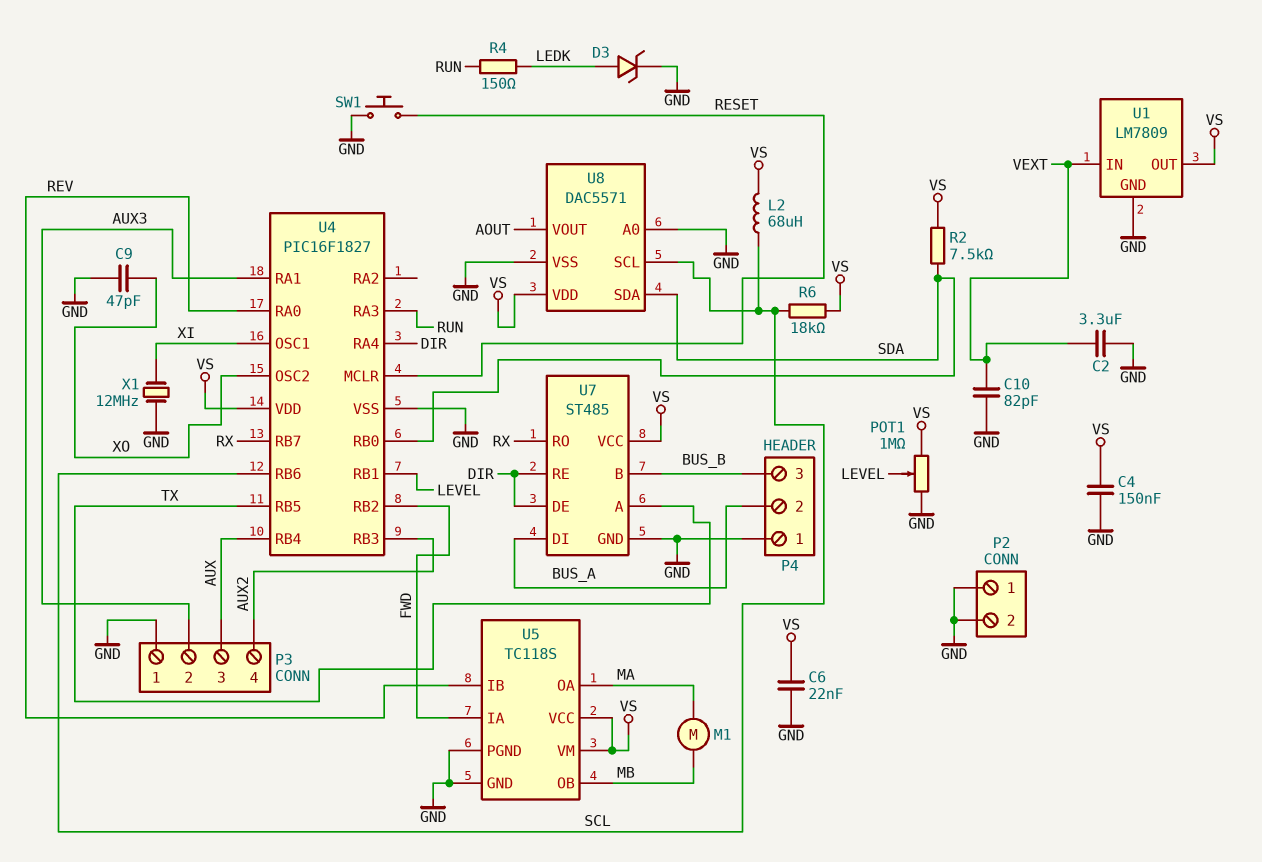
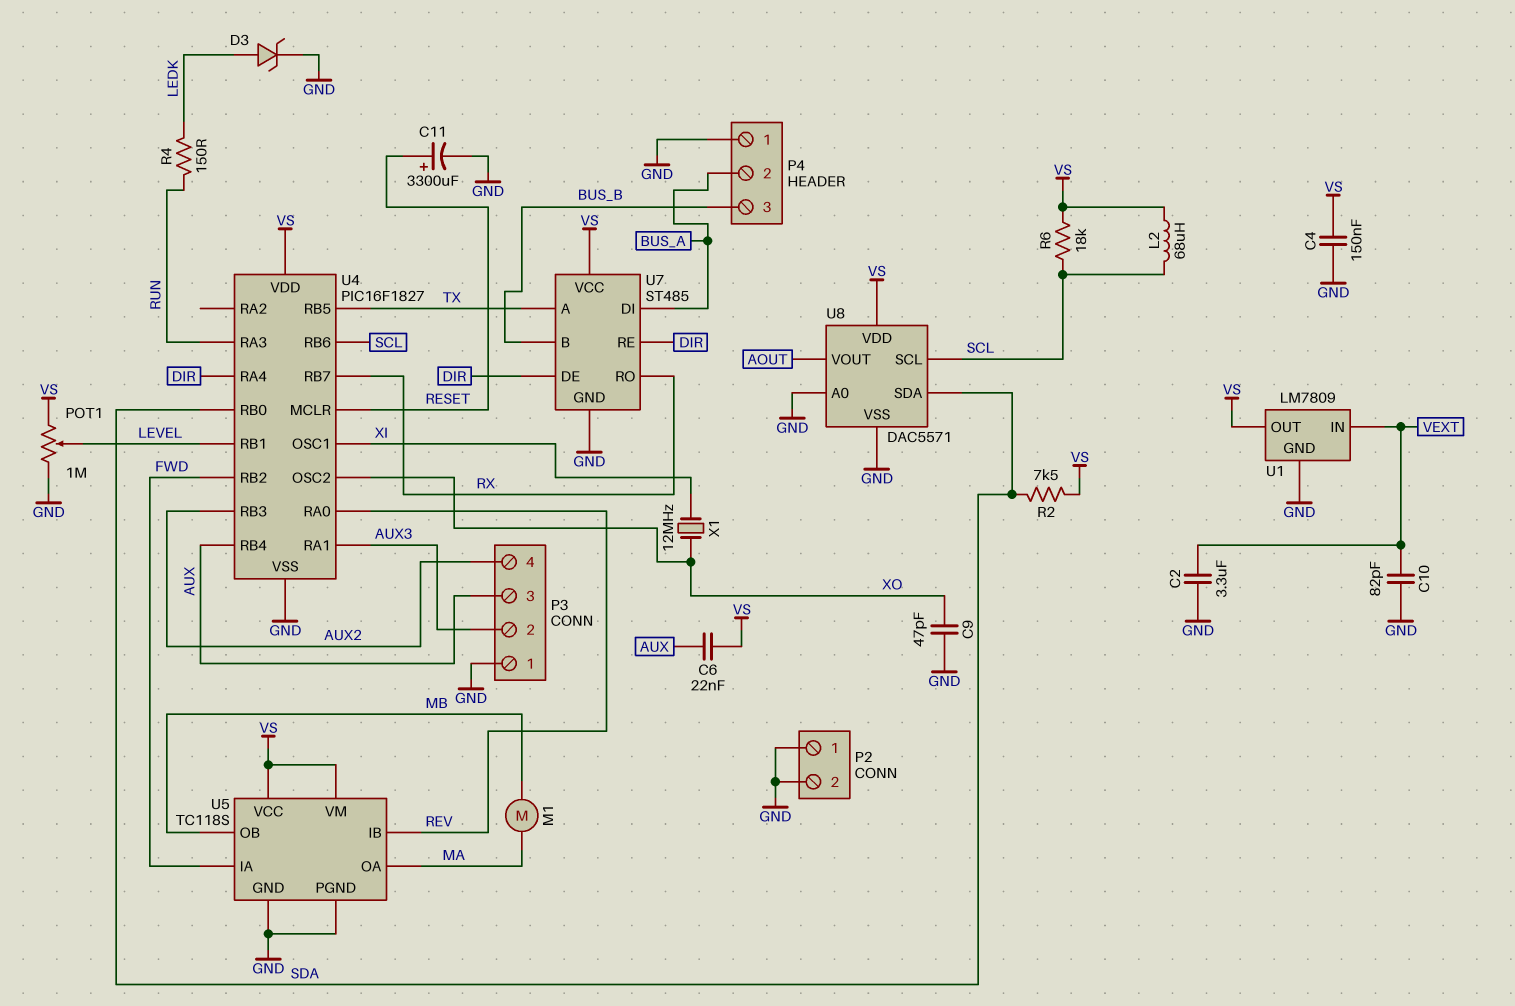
C6: 22nF (GND, VS) -> 22nF (AUX, VS)
C11: none -> 3300uF (plus RESET, minus GND)
SW1: button (GND, RESET) -> none
X1: 12MHz (GND, XI) -> 12MHz (XI, XO)

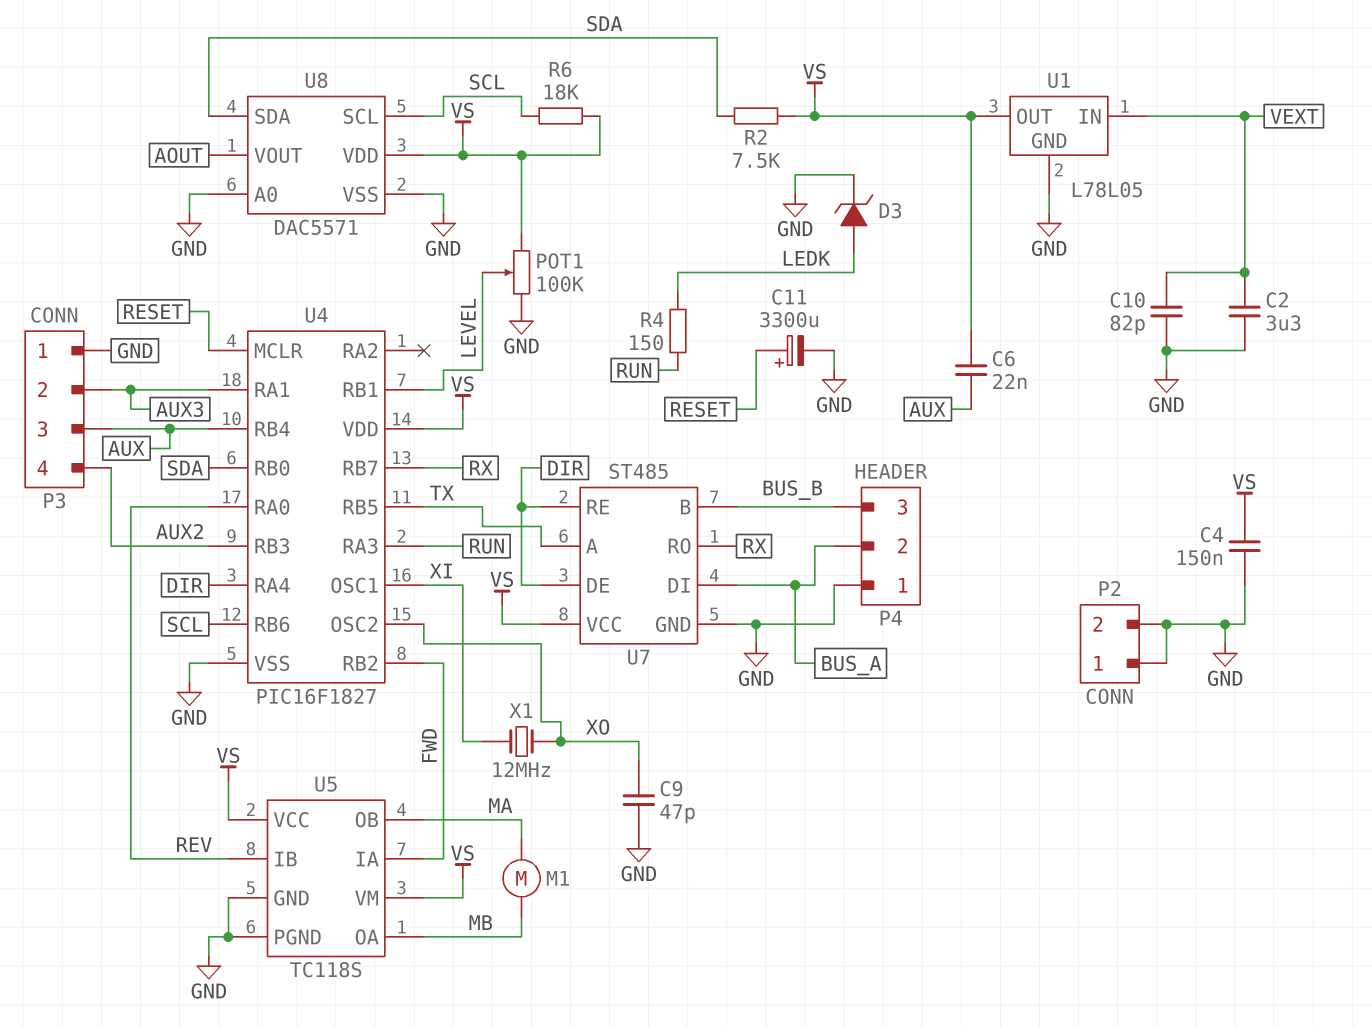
L2: 68uH (SCL, VS) -> none
POT1: 1M (GND, VS, wiper LEVEL) -> 100k (GND, VS, wiper LEVEL)
U1: LM7809 -> L78L05
U5 pin OA: MA -> MB
U5 pin OB: MB -> MA

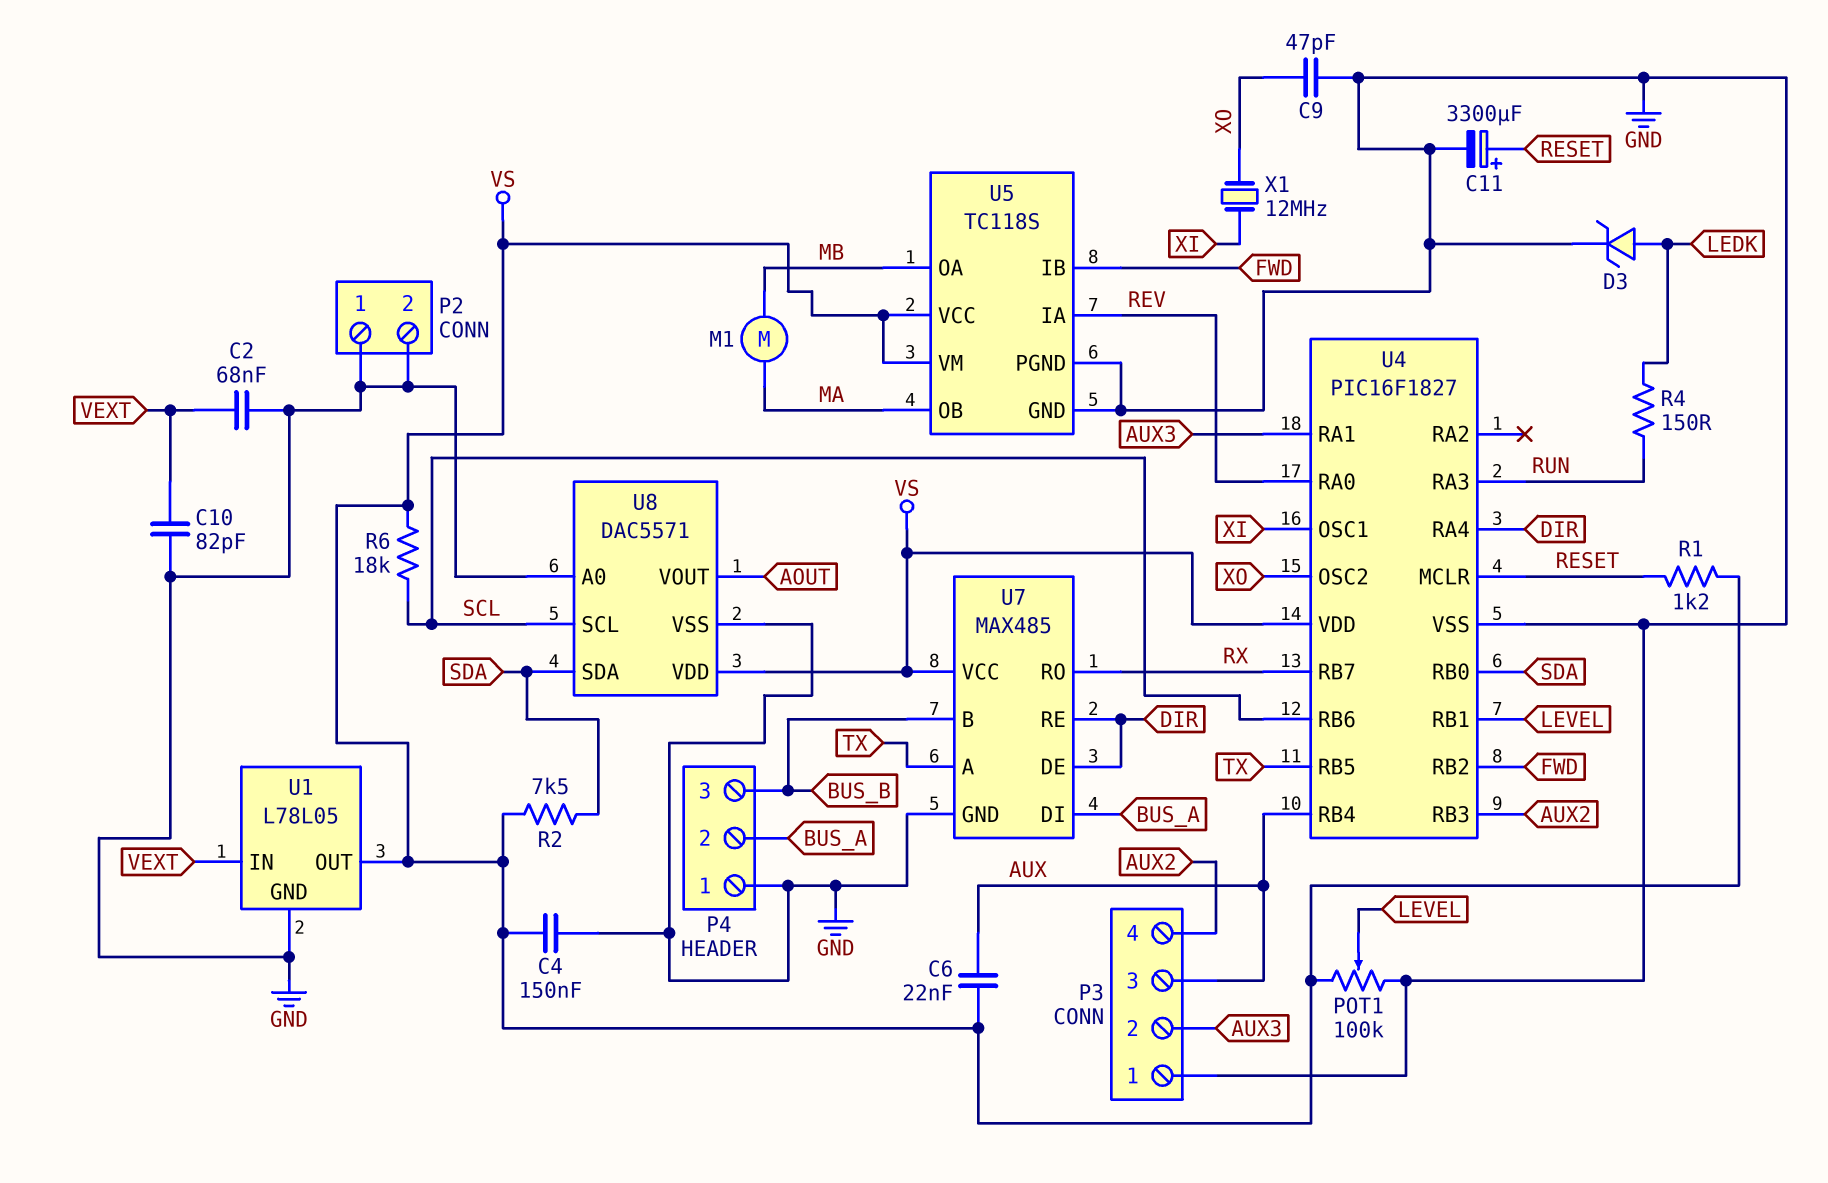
C2: 3.3uF (GND, VEXT) -> 68nF (GND, VEXT)
R1: none -> 1.2k (RESET, VS)
U5 pin IA: FWD -> REV
U5 pin IB: REV -> FWD
U7: ST485 -> MAX485

